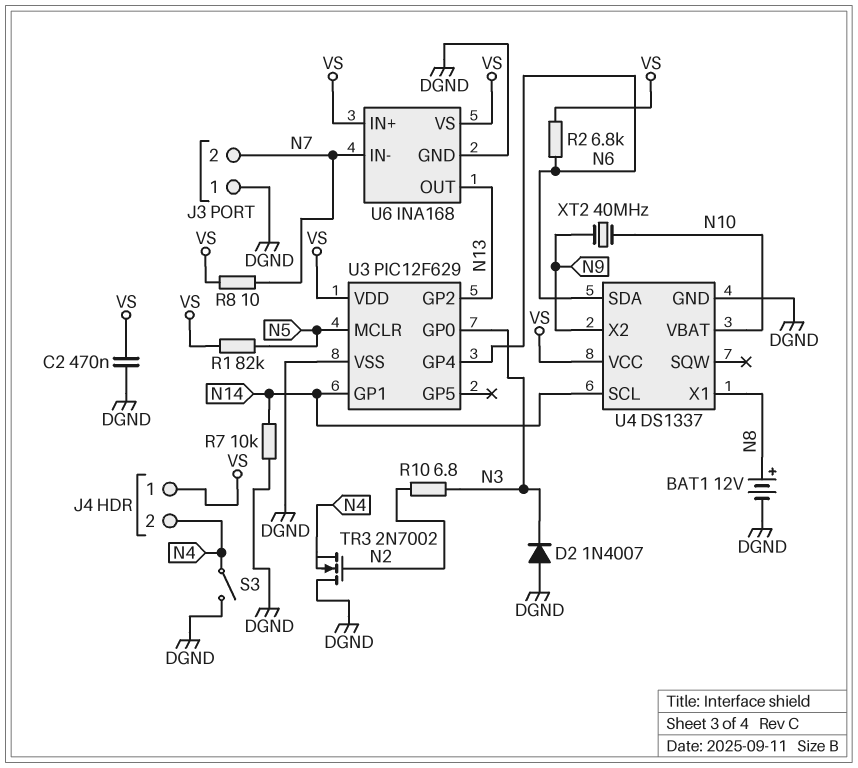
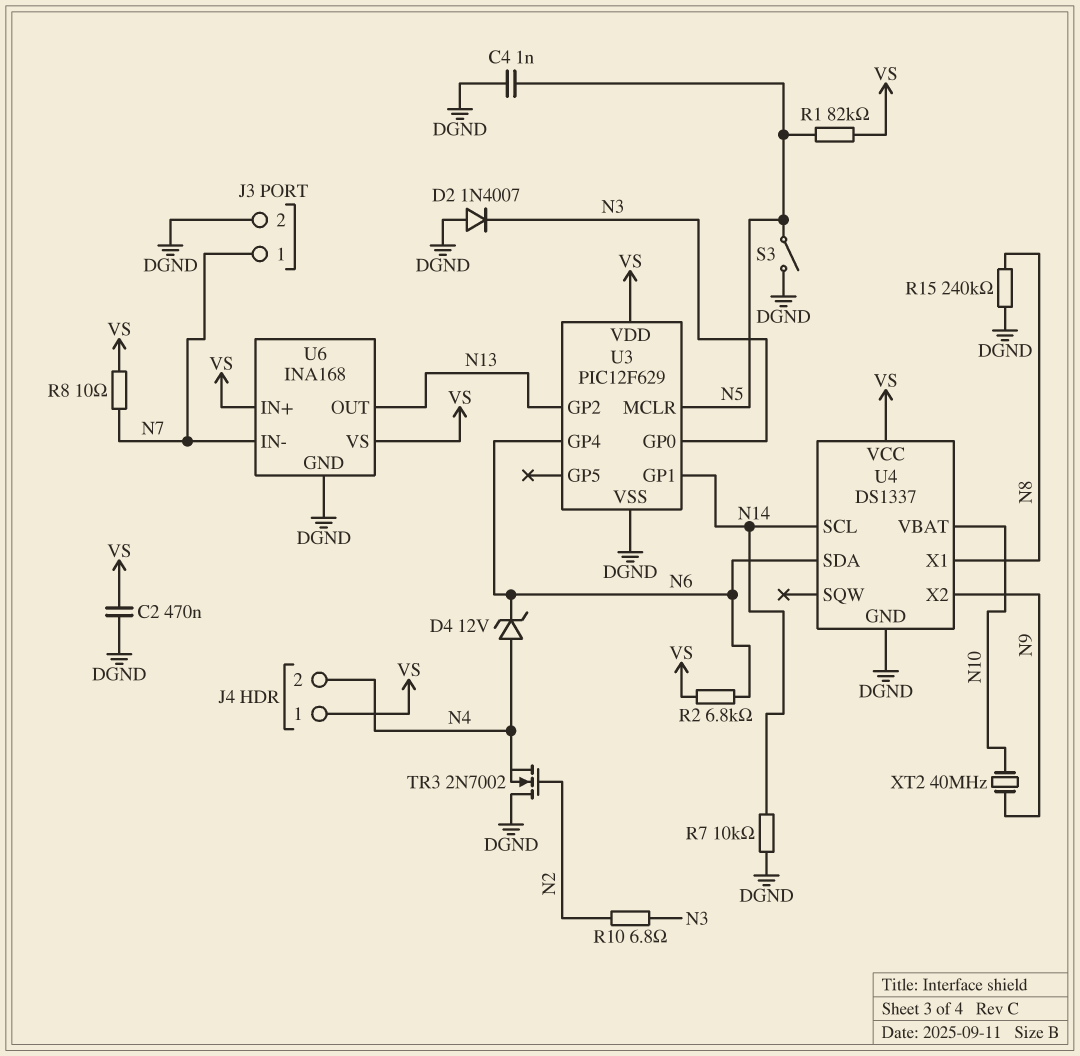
BAT1: 12V (plus N8, minus DGND) -> none
C4: none -> 1nF (DGND, N5)
D4: none -> zener 12V (A N4, K N6)
J3 pin 1: DGND -> N7
J3 pin 2: N7 -> DGND
R15: none -> 240k (DGND, N8)
S3: switch (DGND, N4) -> switch (DGND, N5)

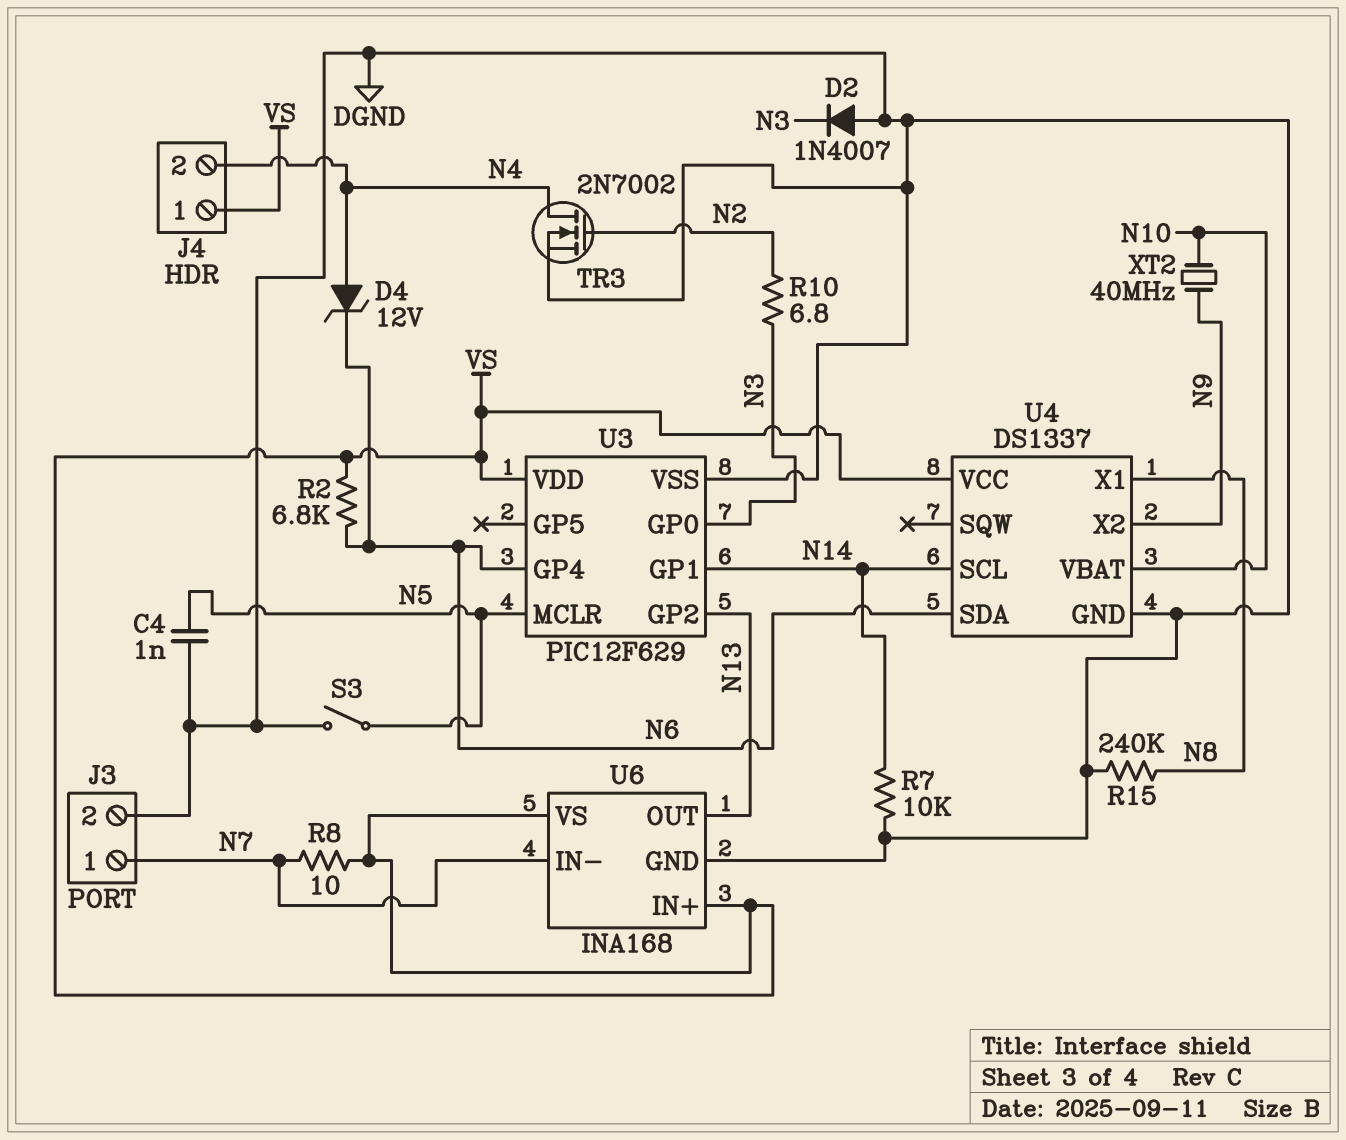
C2: 470nF (DGND, VS) -> none
R1: 82k (N5, VS) -> none
TR3: NMOS 2N7002 (G N2, D DGND, S N4) -> NMOS 2N7002 (G N2, D N4, S DGND)

